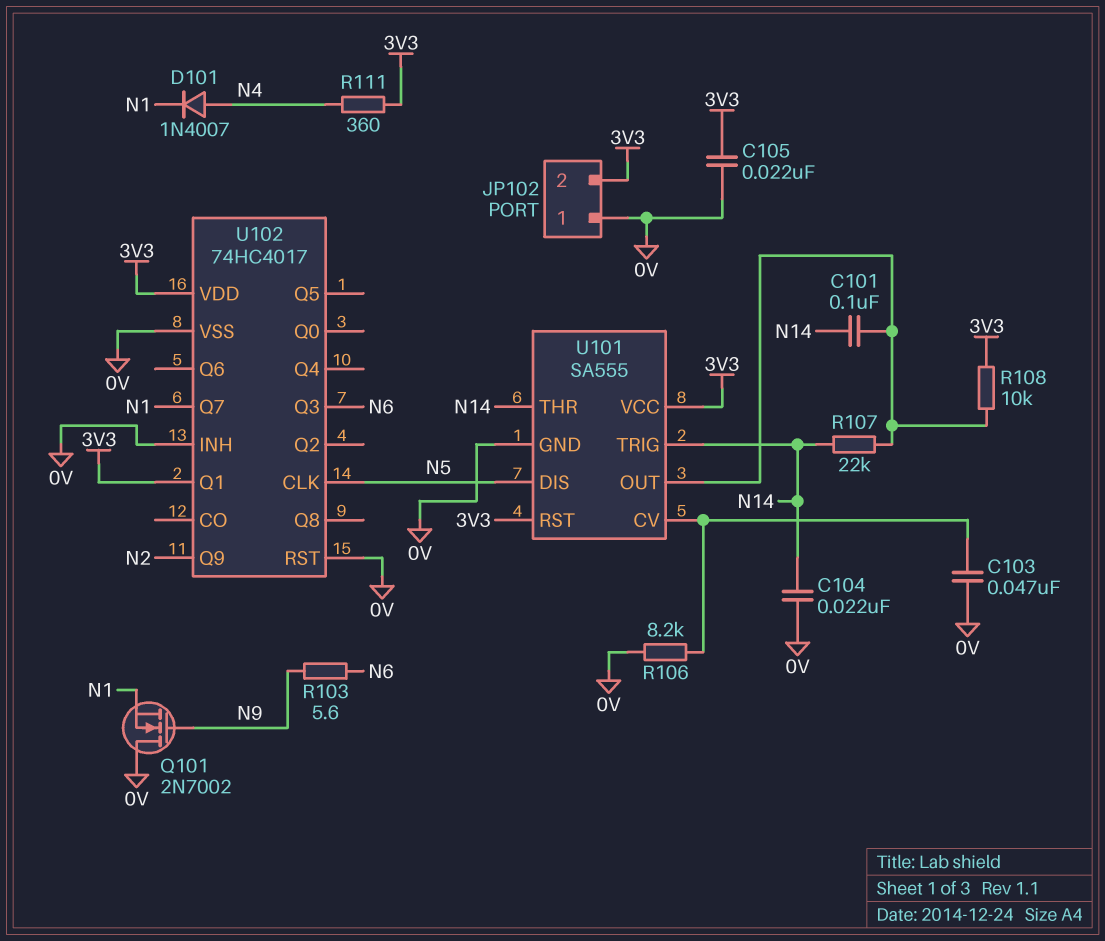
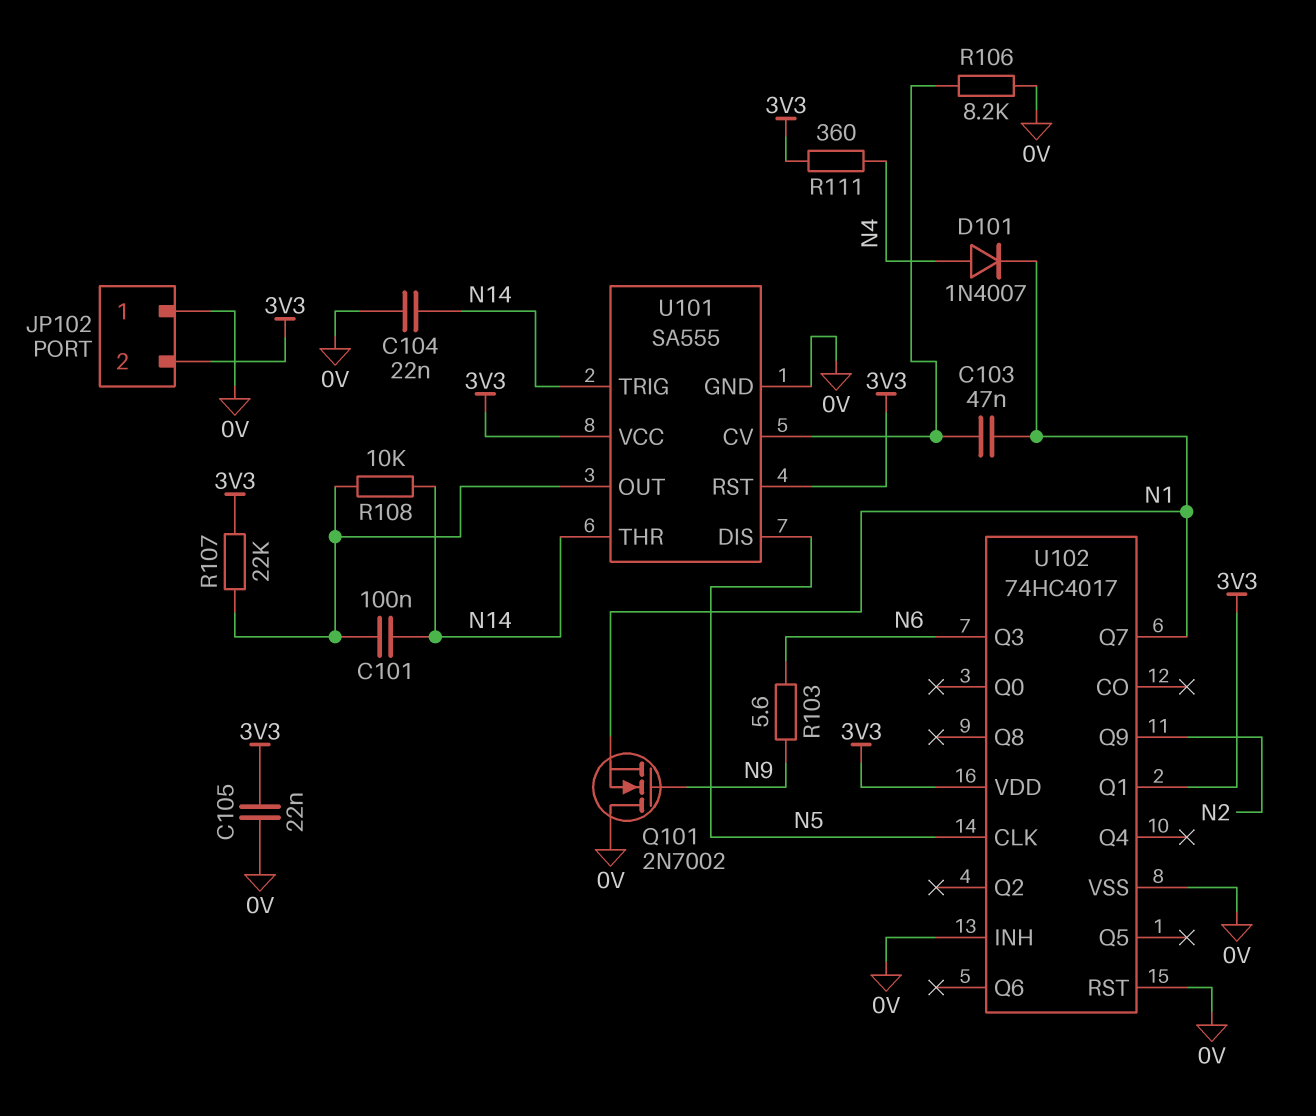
C103: 47nF (0V, U101/CV) -> 47nF (N1, U101/CV)
R107: 22k (N14, U101/OUT) -> 22k (3V3, U101/OUT)
R108: 10k (3V3, U101/OUT) -> 10k (N14, U101/OUT)

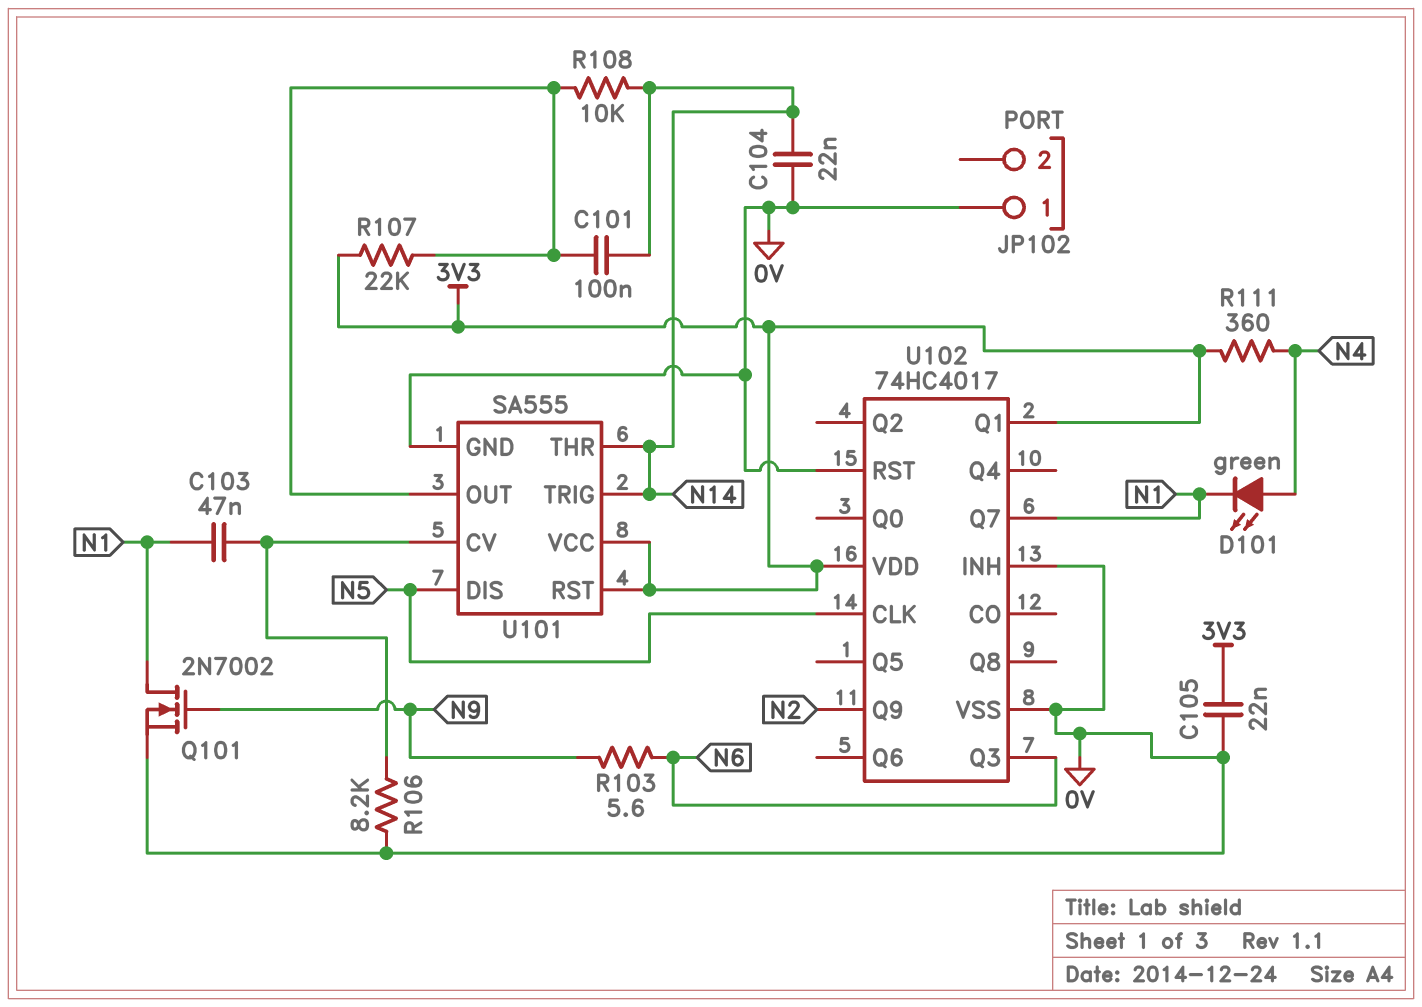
D101: diode 1N4007 (A N4, K N1) -> LED green (A N4, K N1)
JP102 pin 2: 3V3 -> none
Q101: NMOS 2N7002 (G N9, D 0V, S N1) -> NMOS 2N7002 (G N9, D N1, S 0V)

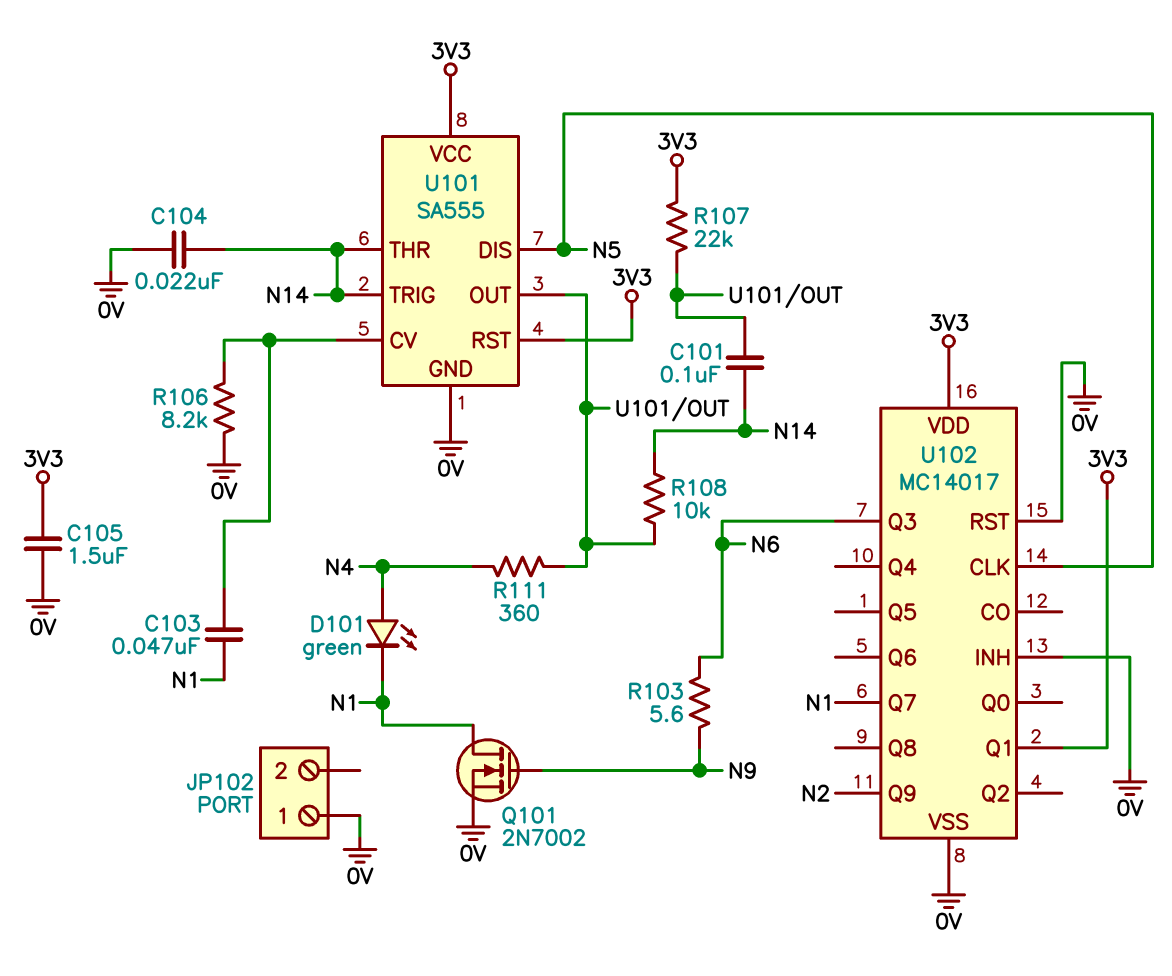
C105: 22nF (0V, 3V3) -> 1.5uF (0V, 3V3)
R111: 360 (3V3, N4) -> 360 (N4, U101/OUT)
U102: 74HC4017 -> MC14017

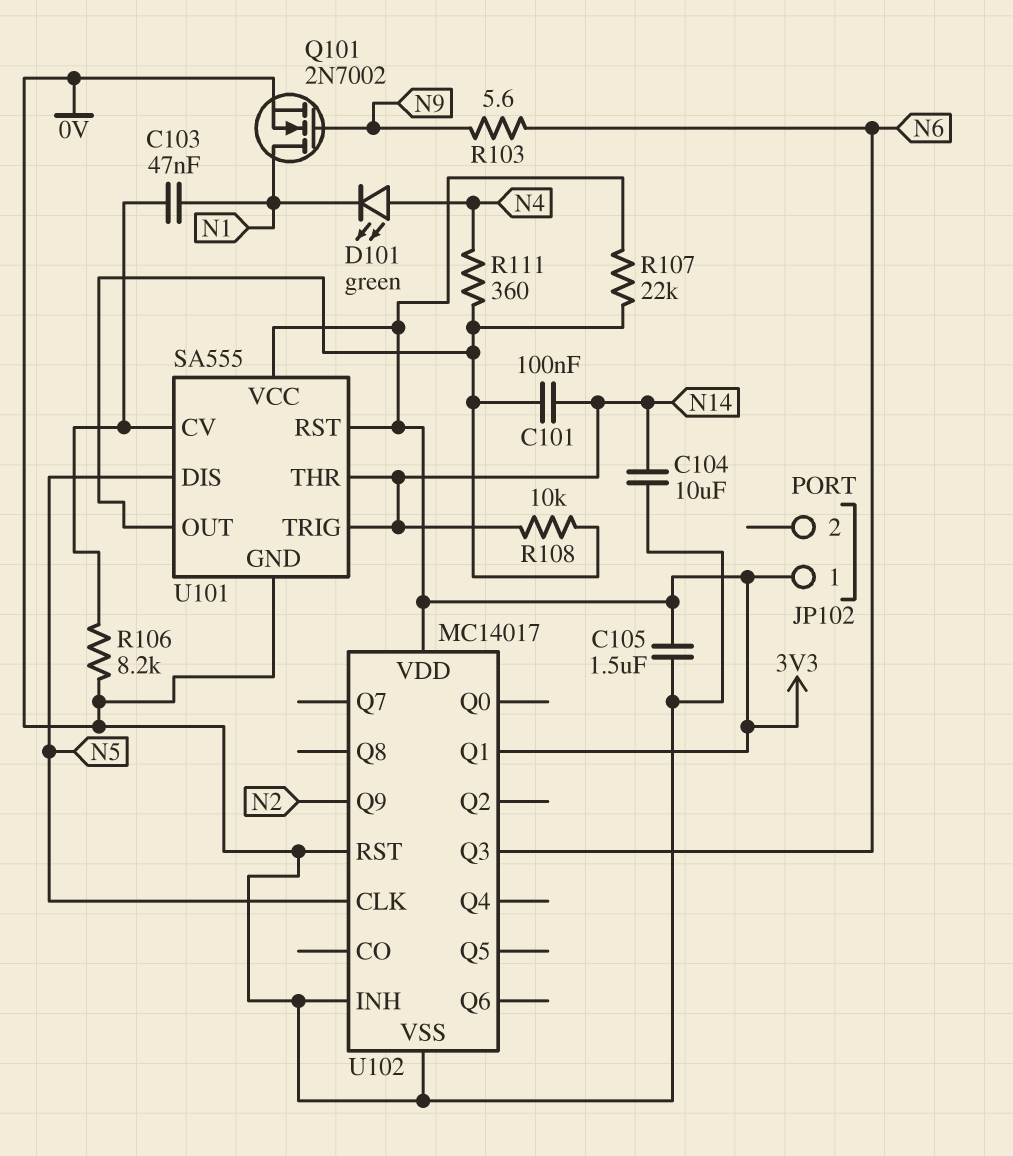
C104: 22nF (0V, N14) -> 10uF (0V, N14)
JP102 pin 1: 0V -> 3V3
U102 pin Q7: N1 -> none

